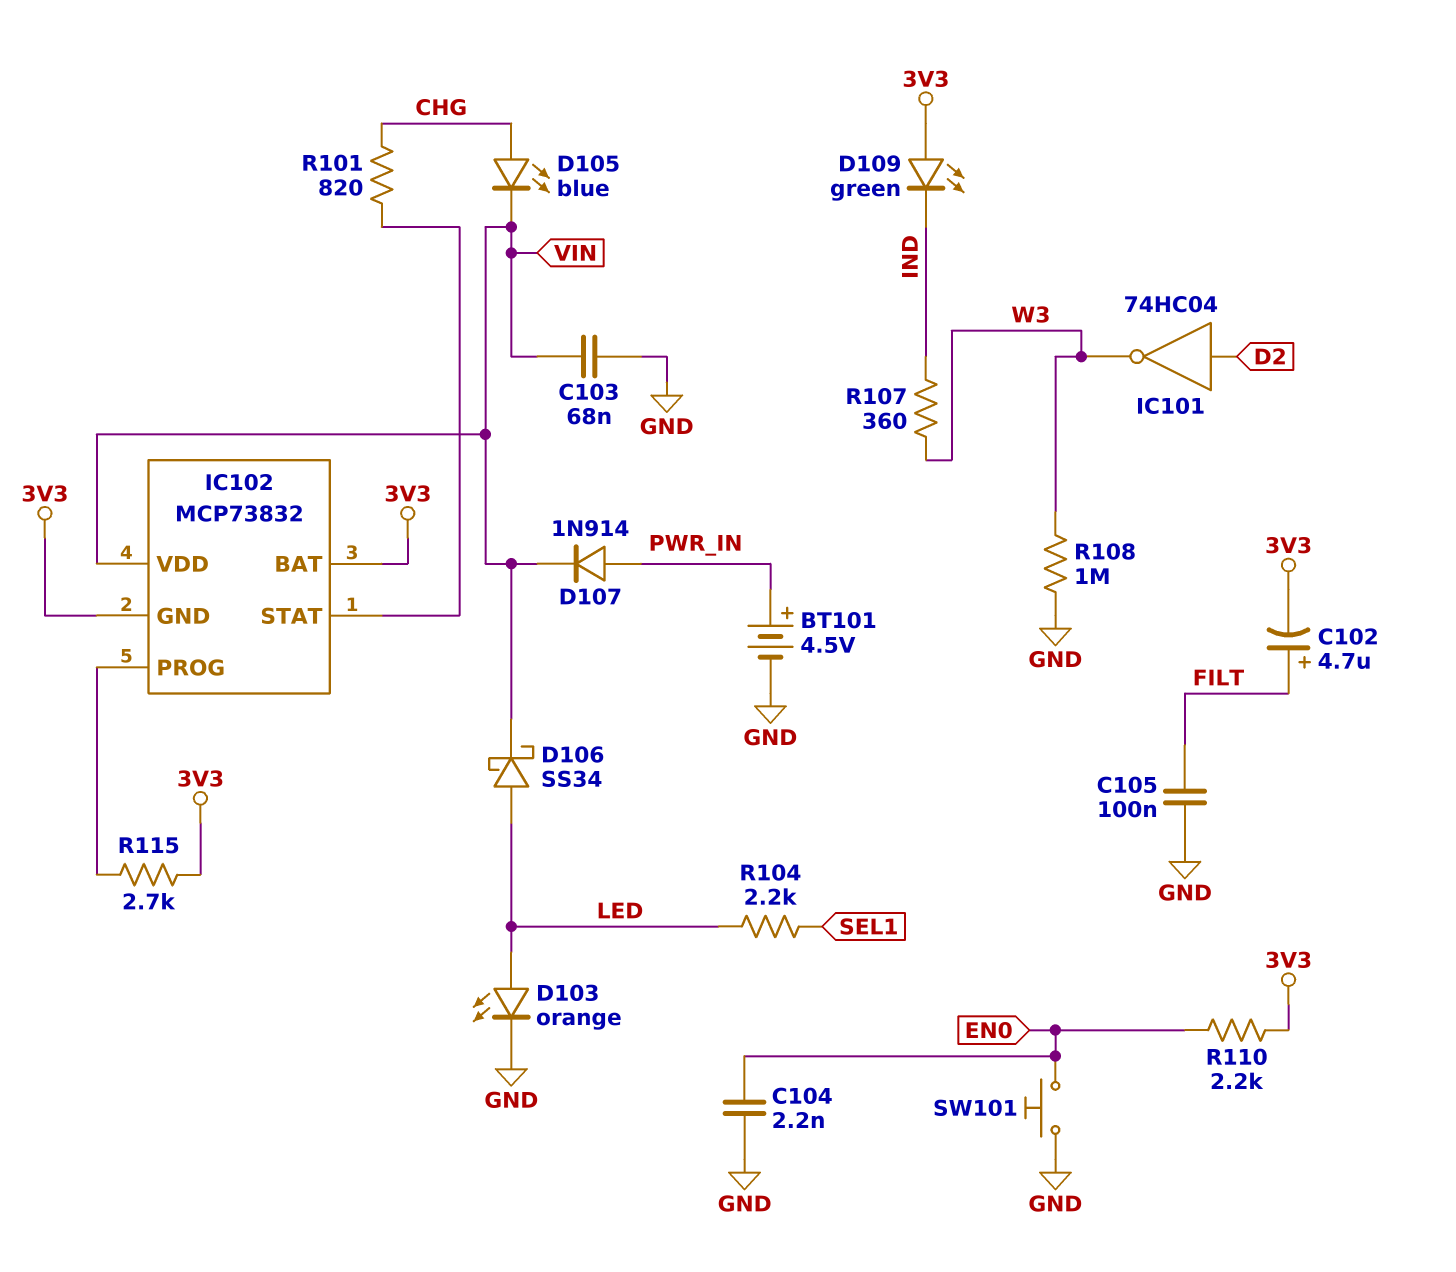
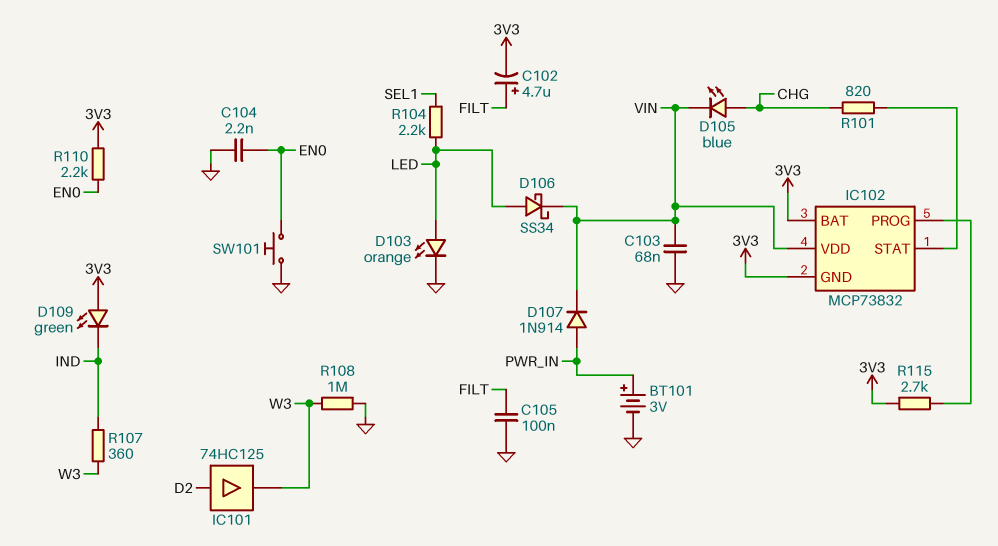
BT101: 4.5V (plus PWR_IN, minus GND) -> 3V (plus PWR_IN, minus GND)
IC101: NOT 74HC04 (in D2, out W3) -> buffer 74HC125 (in D2, out W3)

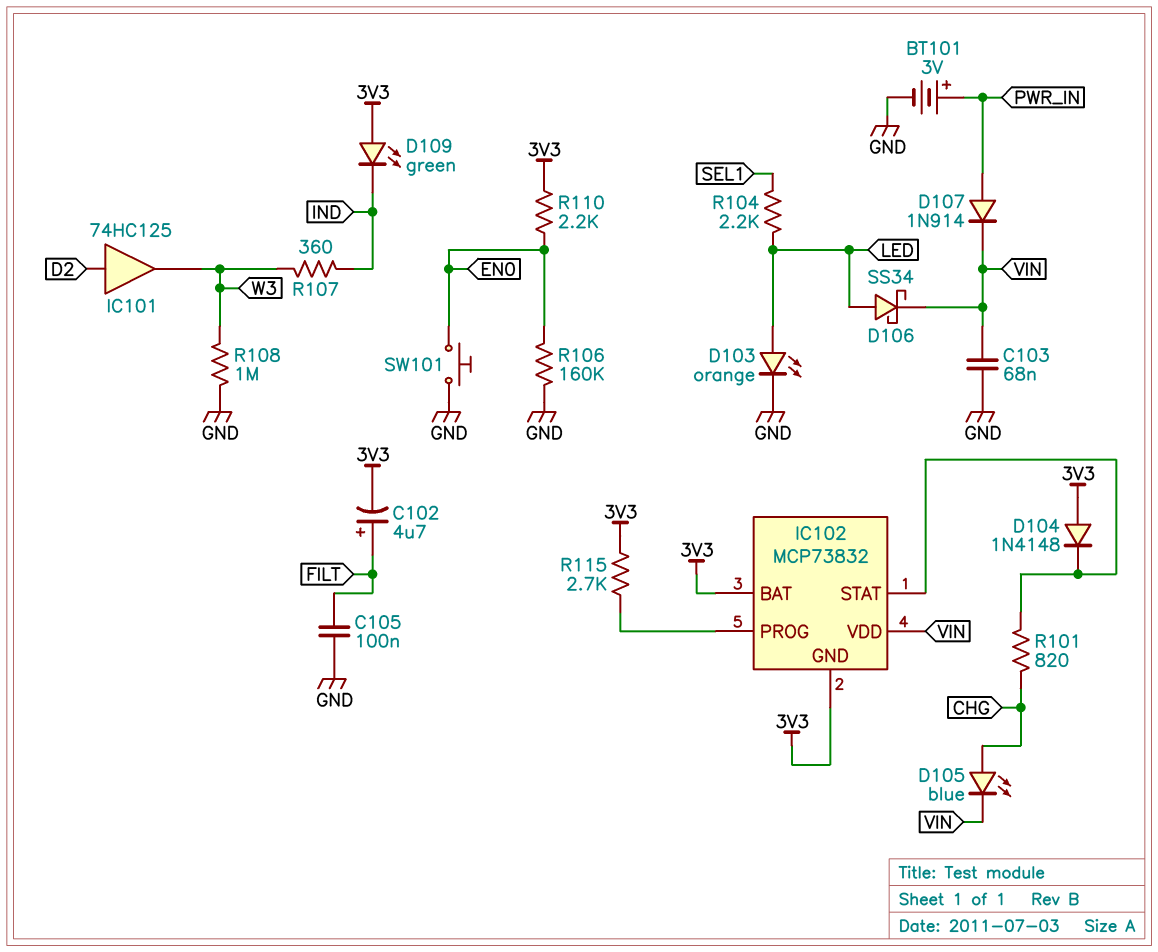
C104: 2.2nF (EN0, GND) -> none
D104: none -> diode 1N4148 (A 3V3, K IC102/STAT)
R106: none -> 160k (EN0, GND)

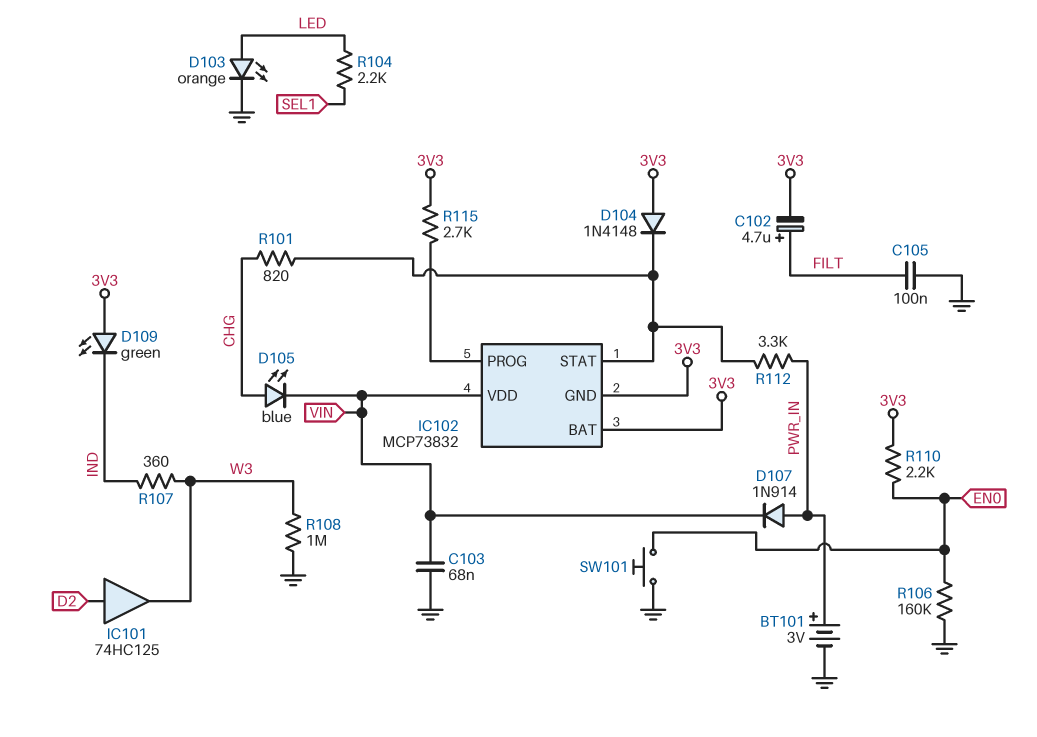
D106: schottky SS34 (A LED, K VIN) -> none
R112: none -> 3.3k (IC102/STAT, PWR_IN)

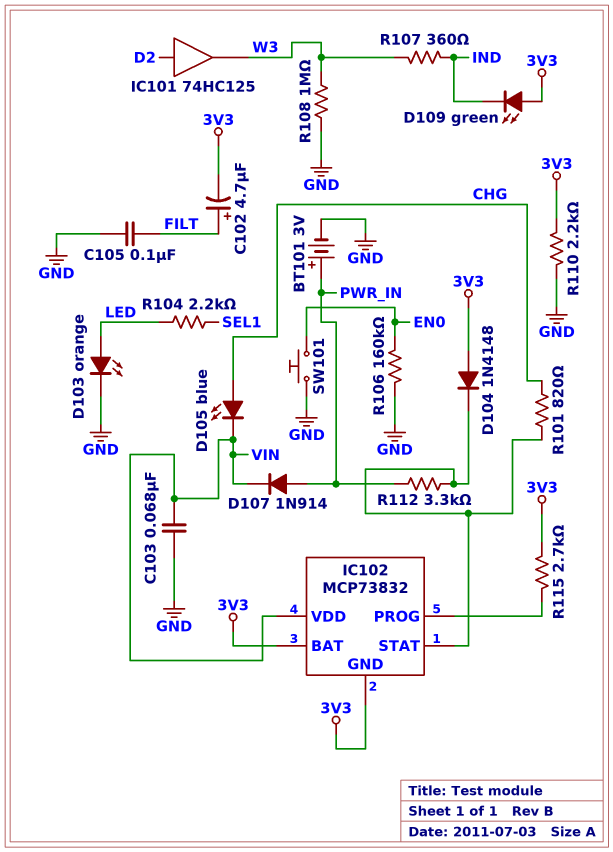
R110: 2.2k (3V3, EN0) -> 2.2k (3V3, GND)

